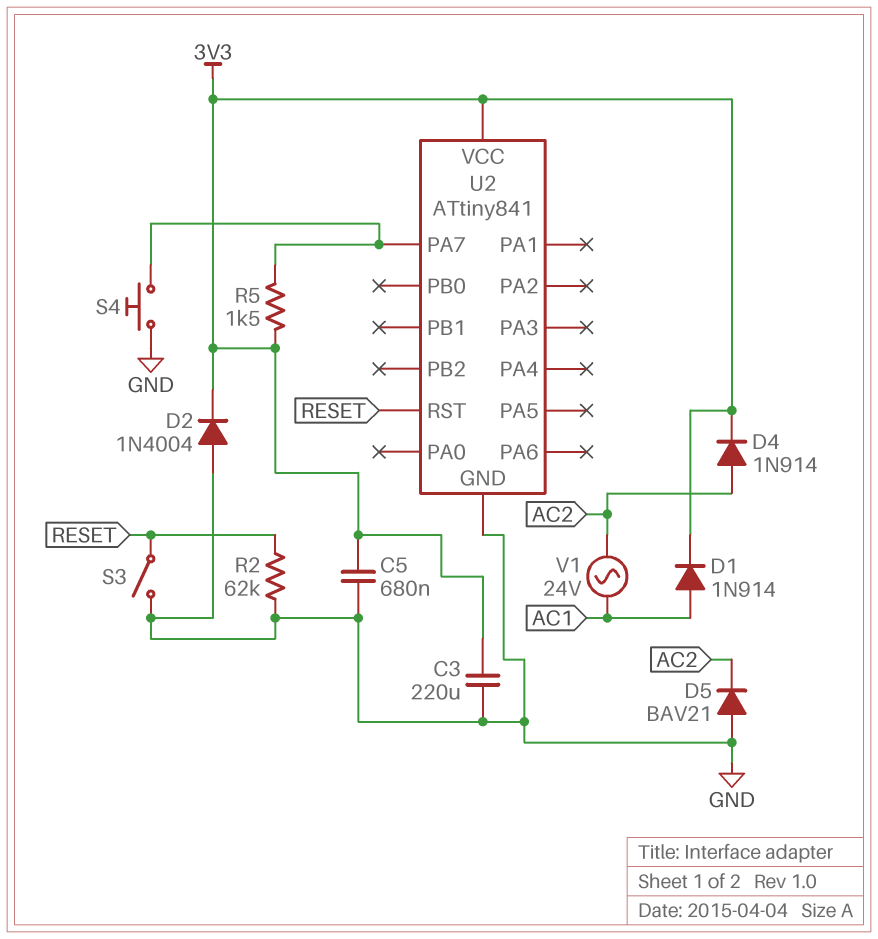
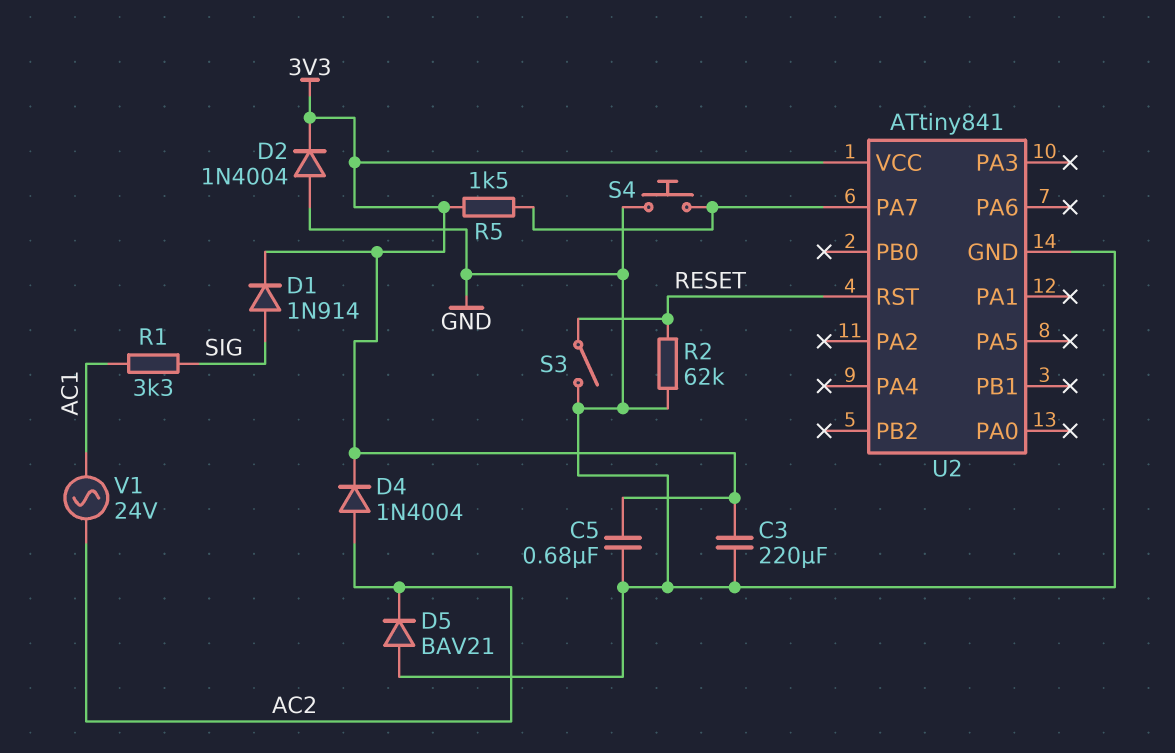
D1: diode 1N914 (A AC1, K 3V3) -> diode 1N914 (A SIG, K 3V3)
D4: diode 1N914 (A AC2, K 3V3) -> diode 1N4004 (A AC2, K 3V3)
R1: none -> 3.3k (AC1, SIG)

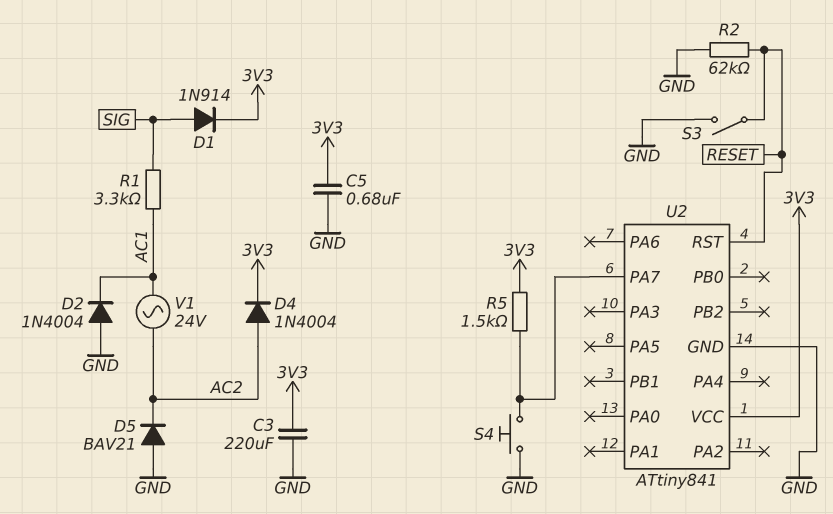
D2: diode 1N4004 (A GND, K 3V3) -> diode 1N4004 (A GND, K AC1)

